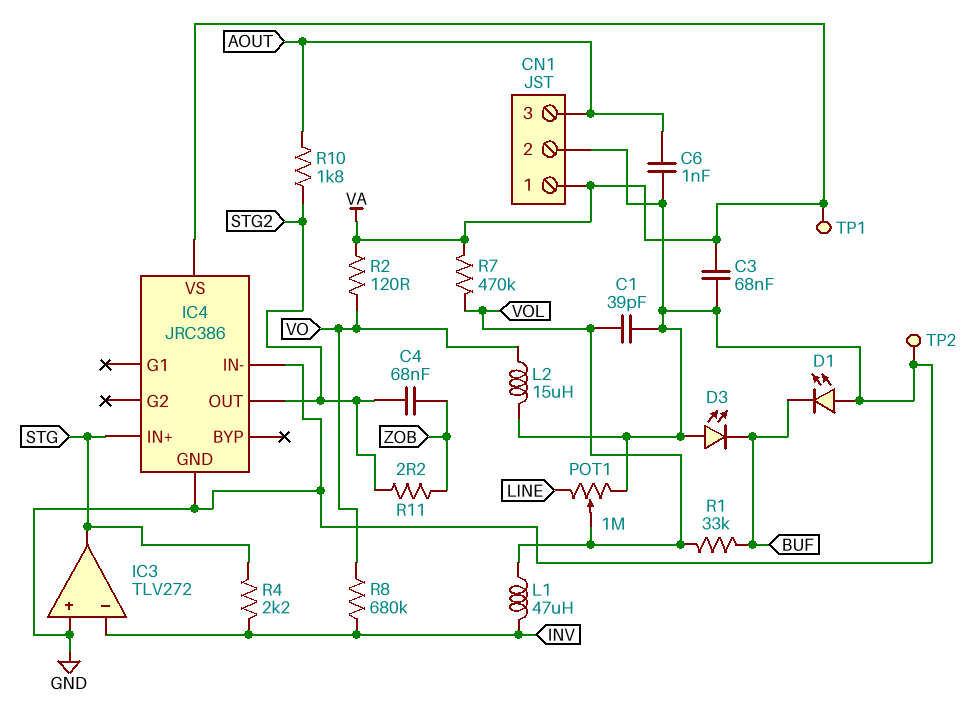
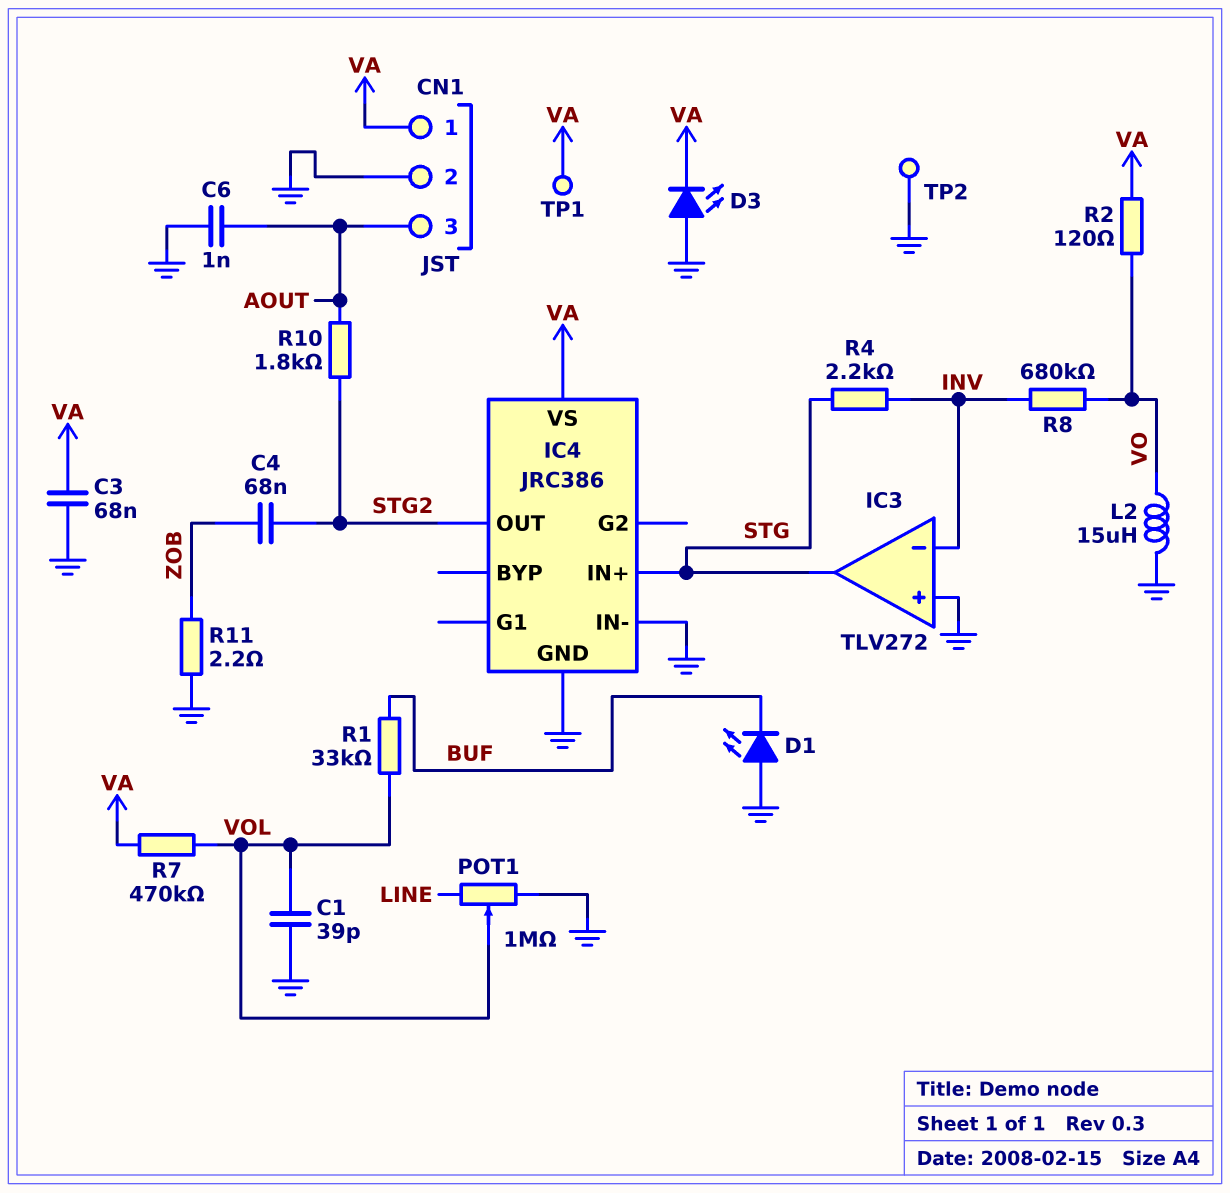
D3: LED (A GND, K BUF) -> LED (A GND, K VA)
L1: 47uH (INV, VOL) -> none
R11: 2.2 (STG2, ZOB) -> 2.2 (GND, ZOB)

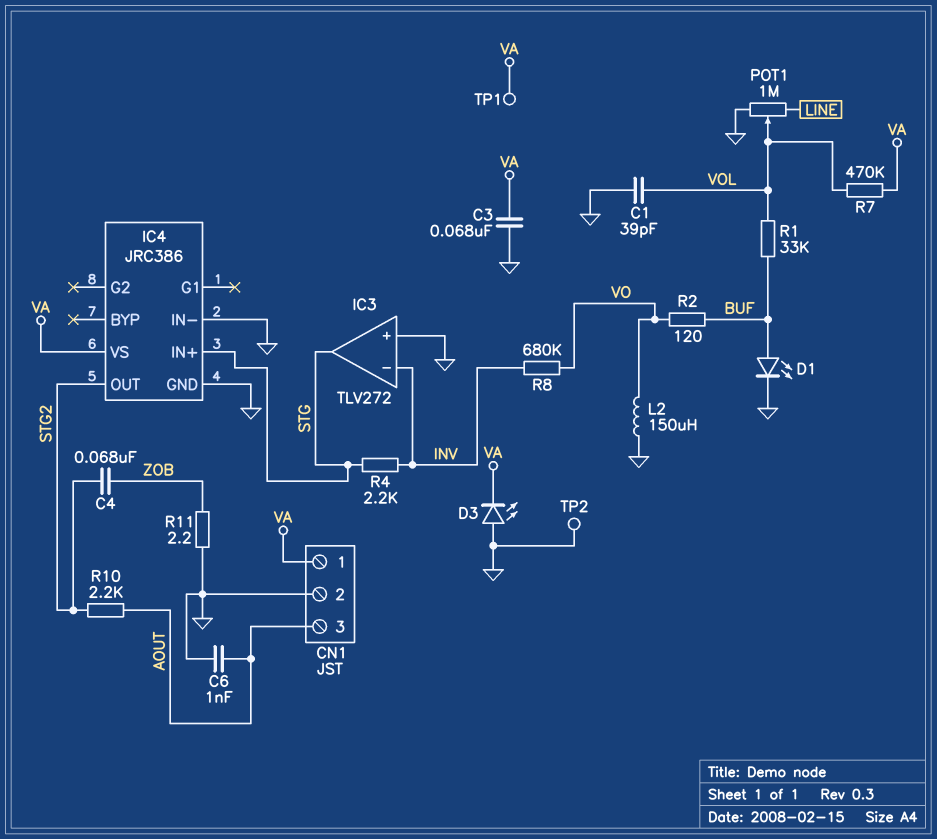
D1: LED (A GND, K BUF) -> LED (A BUF, K GND)
L2: 15uH (GND, VO) -> 150uH (GND, VO)
R2: 120 (VA, VO) -> 120 (BUF, VO)
R10: 1.8k (AOUT, STG2) -> 2.2k (AOUT, STG2)

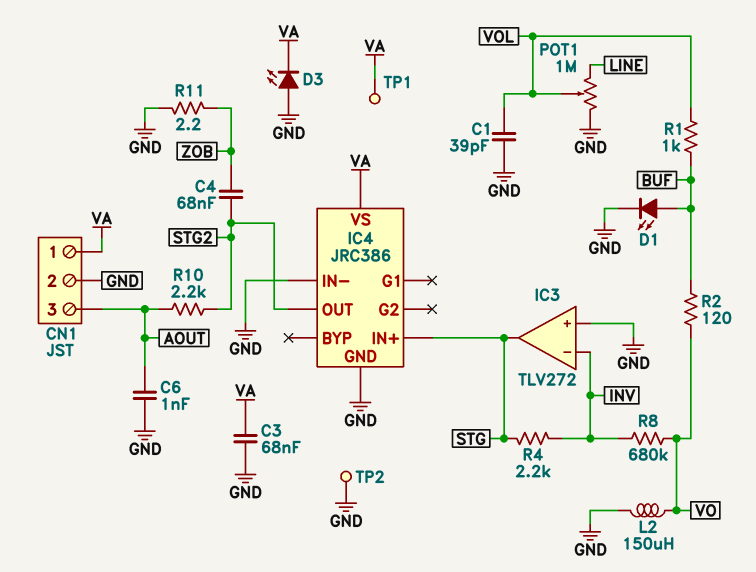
R1: 33k (BUF, VOL) -> 1k (BUF, VOL)
R7: 470k (VA, VOL) -> none

